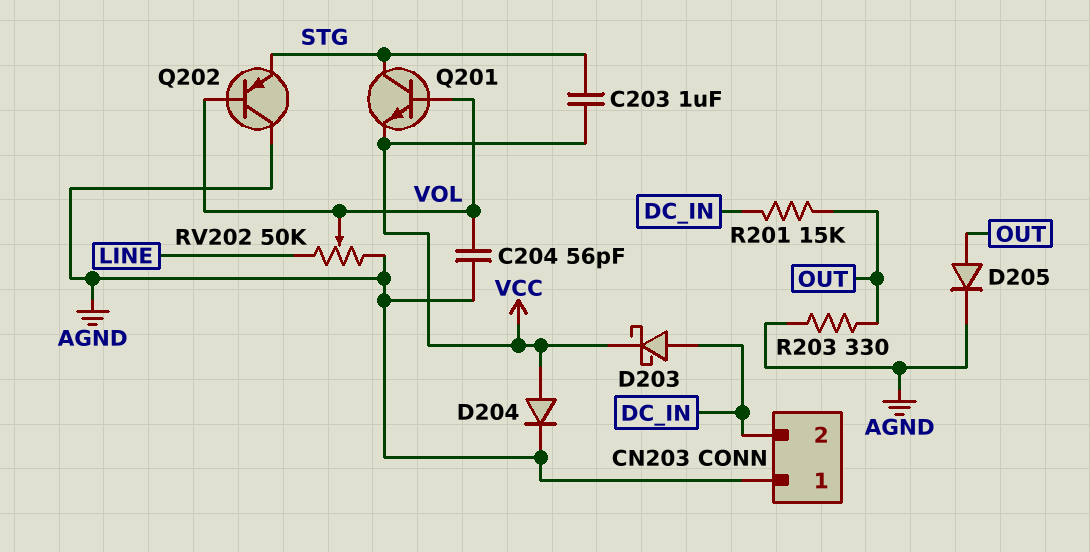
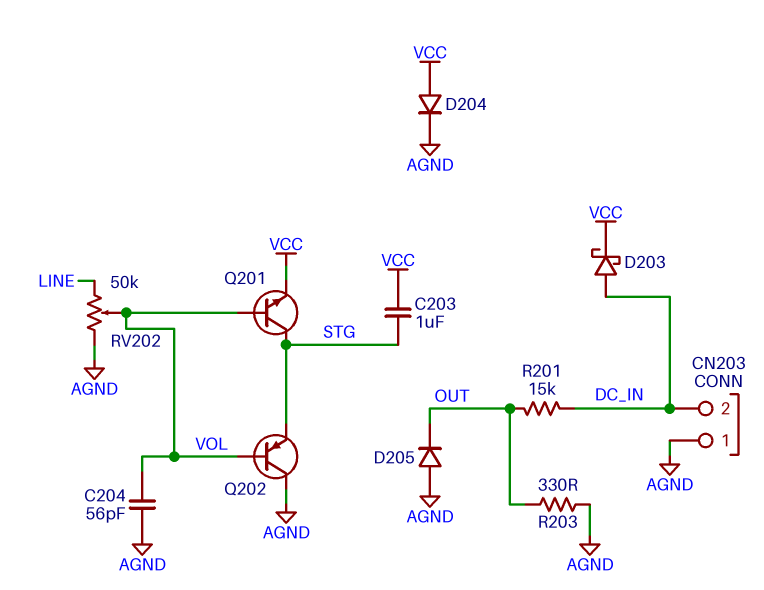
D205: diode (A OUT, K AGND) -> diode (A AGND, K OUT)

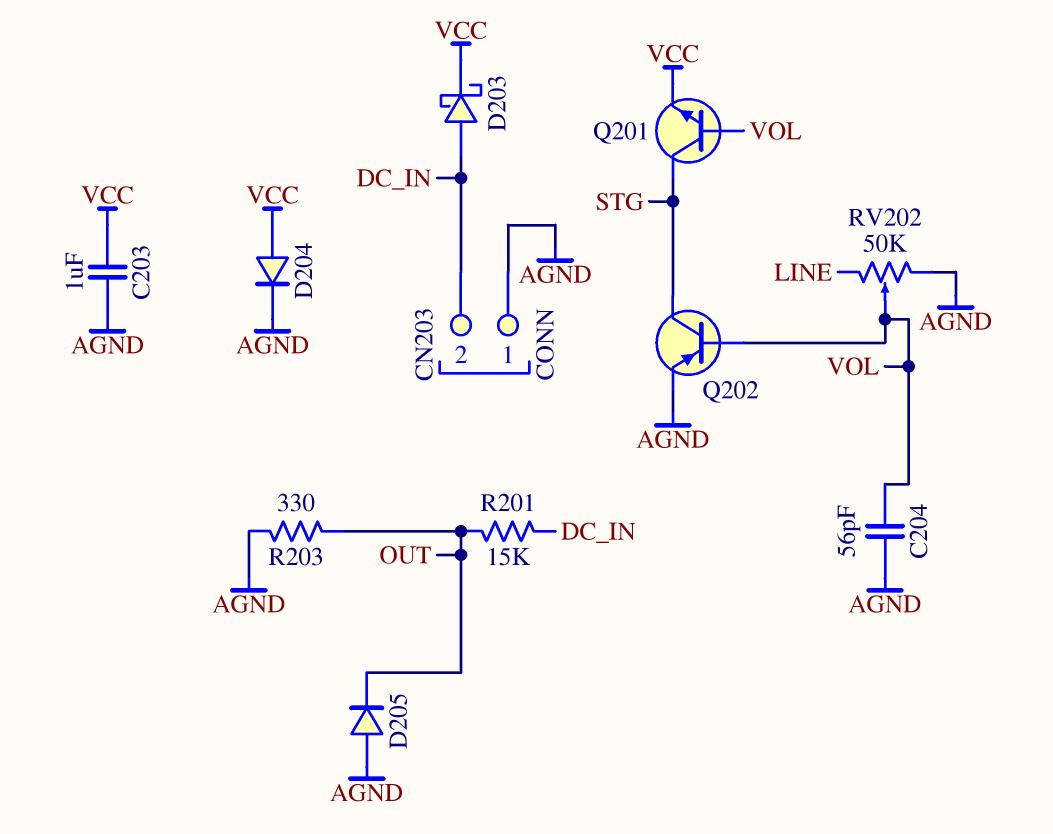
C203: 1uF (STG, VCC) -> 1uF (AGND, VCC)
Q202: PNP (B VOL, C AGND, E STG) -> PNP (B VOL, C STG, E AGND)

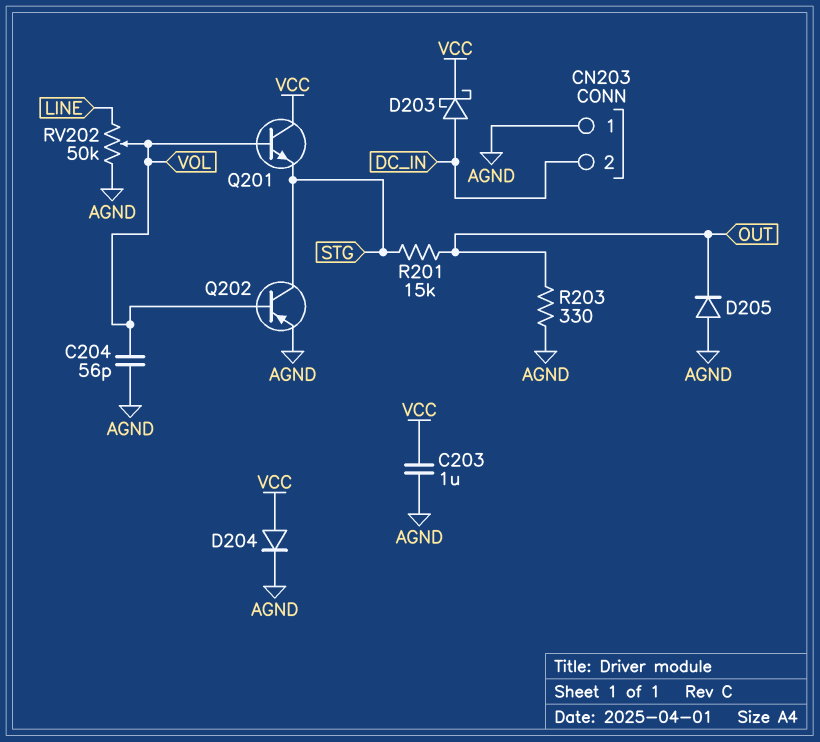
Q201: NPN (B VOL, C STG, E VCC) -> NPN (B VOL, C VCC, E STG)
R201: 15k (DC_IN, OUT) -> 15k (OUT, STG)

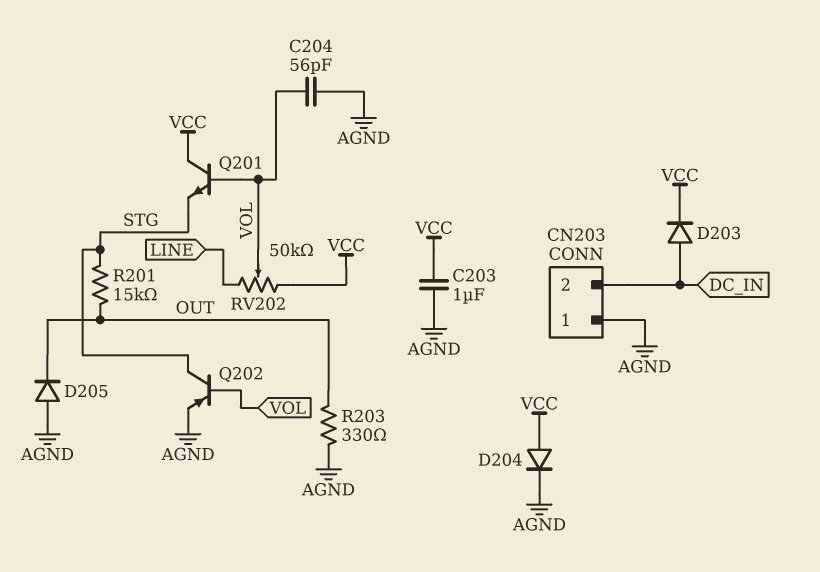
D203: schottky (A DC_IN, K VCC) -> diode (A DC_IN, K VCC)
RV202: 50k (AGND, LINE, wiper VOL) -> 50k (LINE, VCC, wiper VOL)

